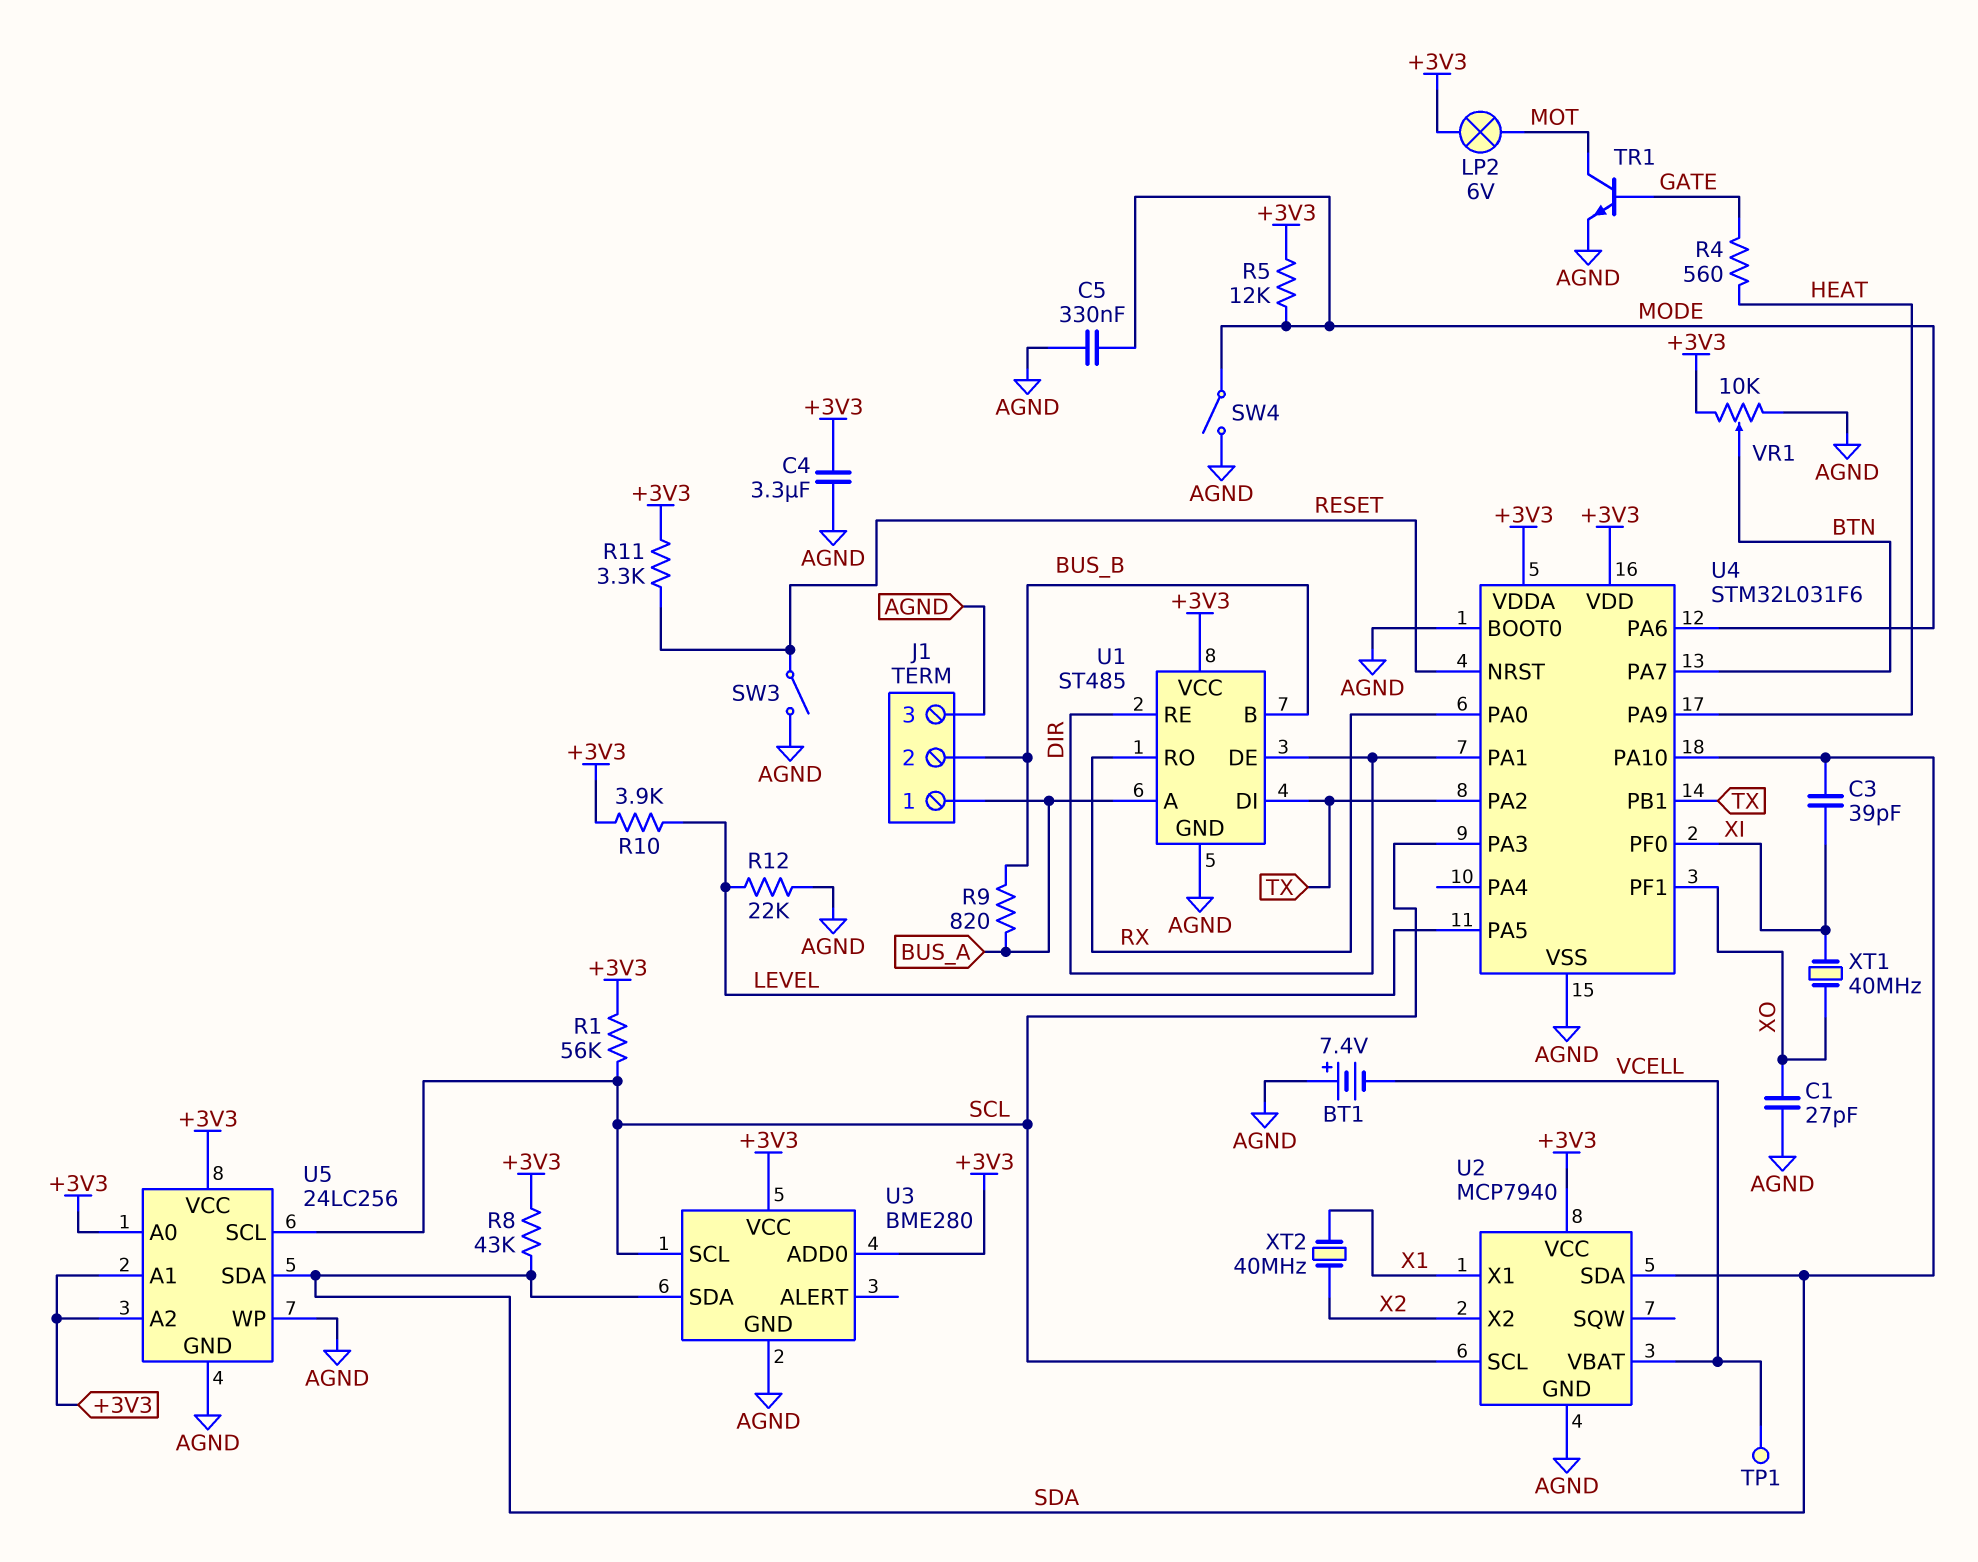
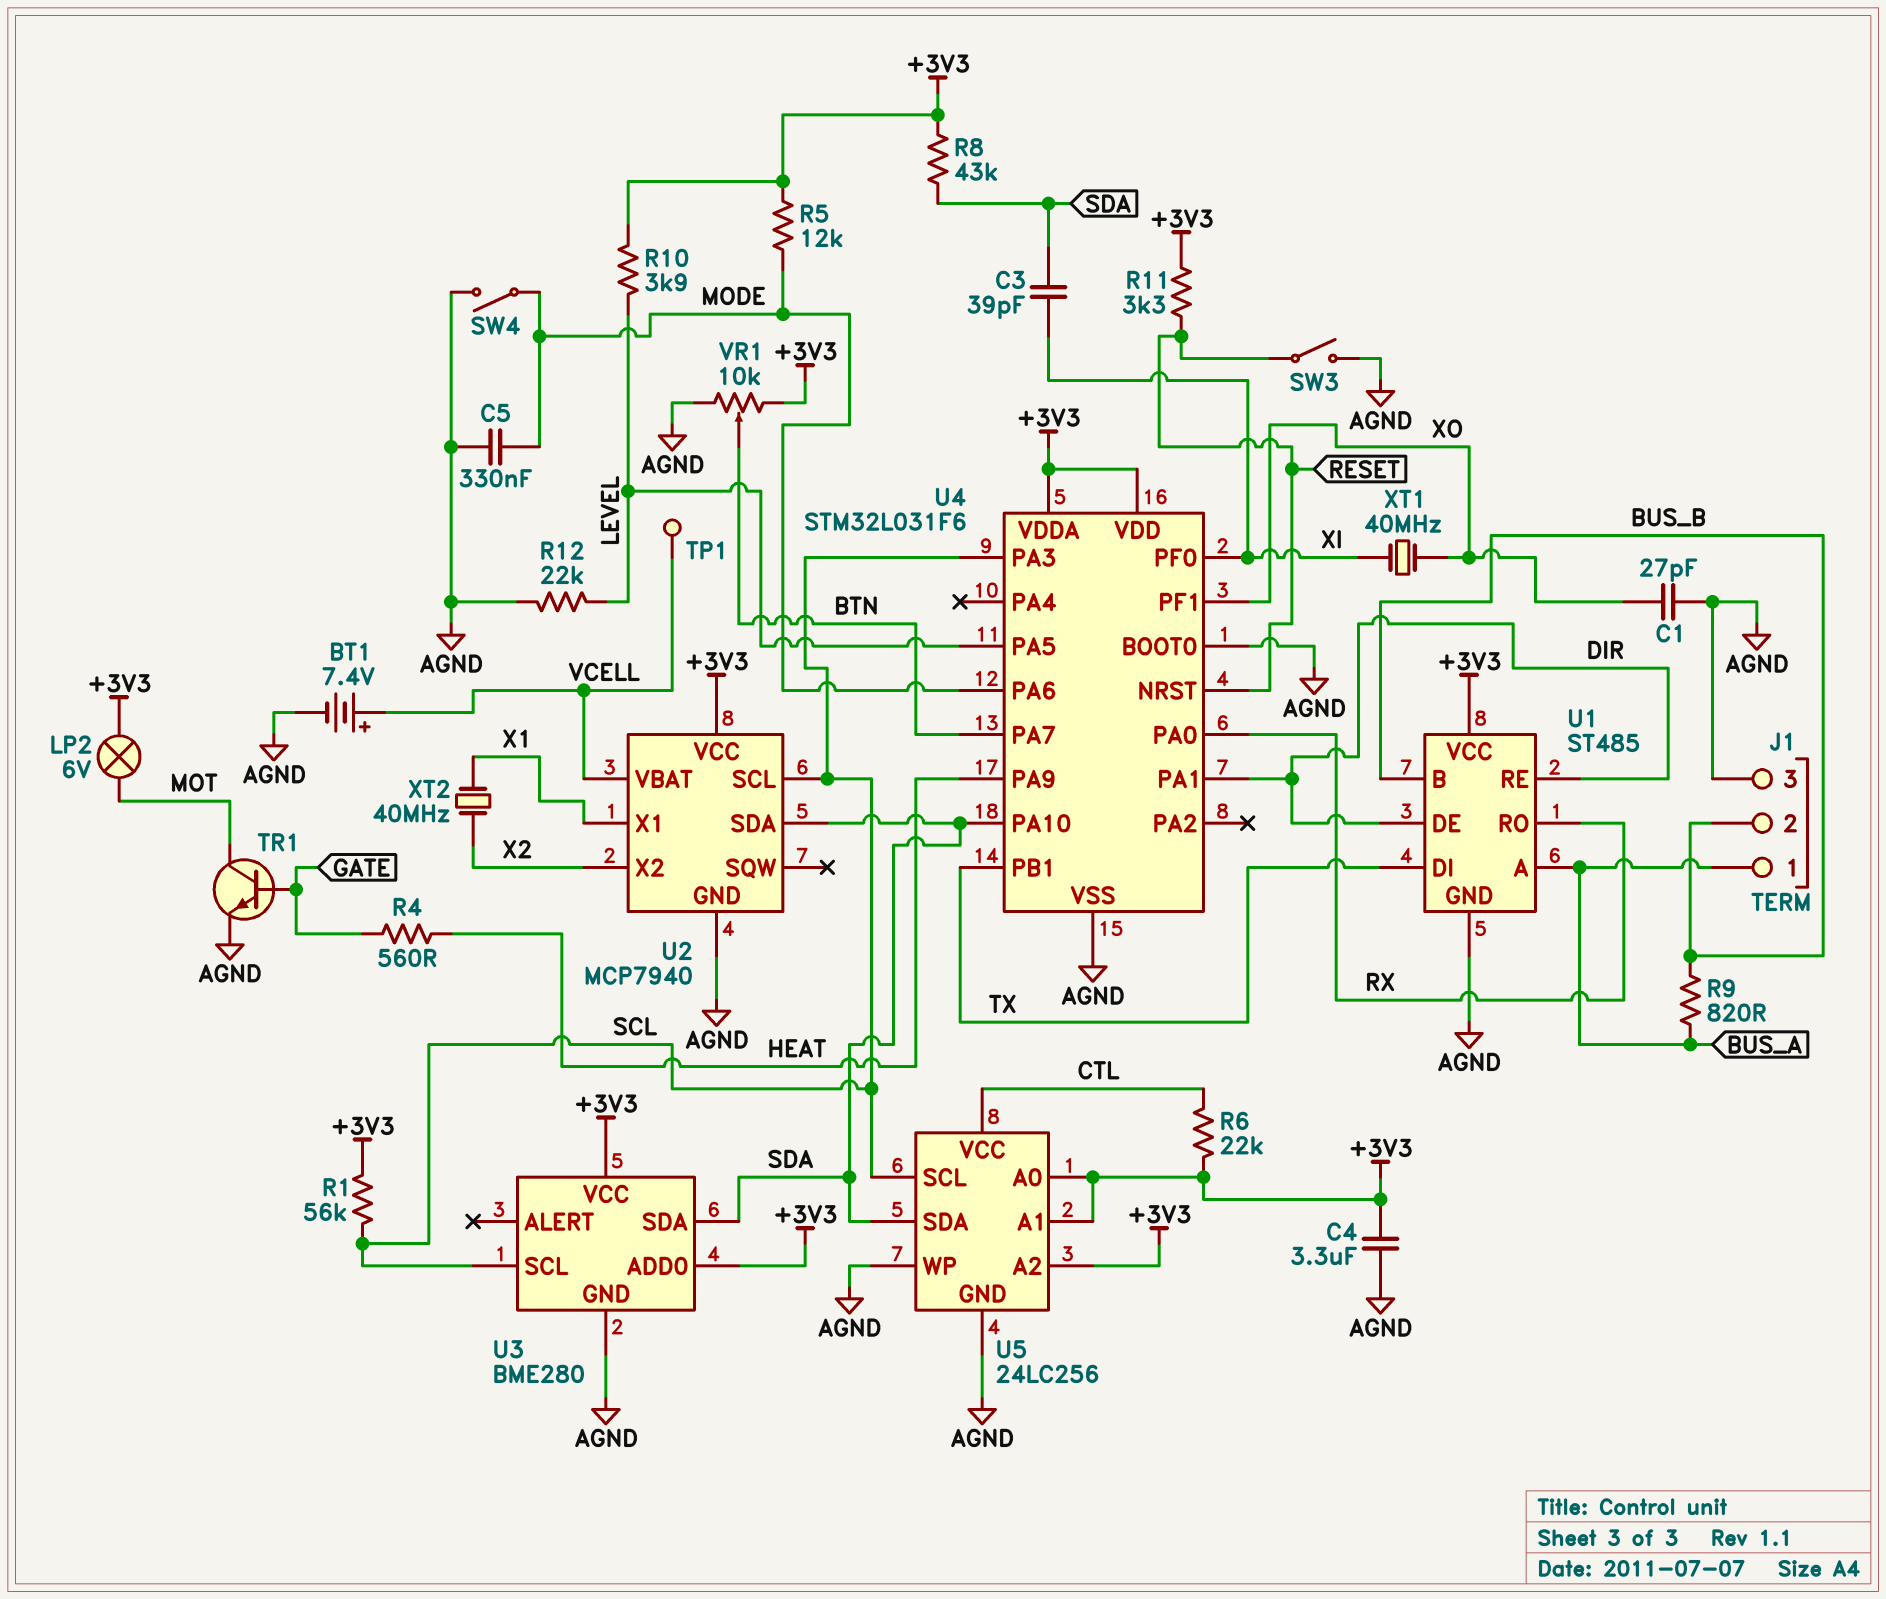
BT1: 7.4V (plus AGND, minus VCELL) -> 7.4V (plus VCELL, minus AGND)
R6: none -> 22k (+3V3, CTL)
U4 pin PA2: TX -> none
U5 pin VCC: +3V3 -> CTL

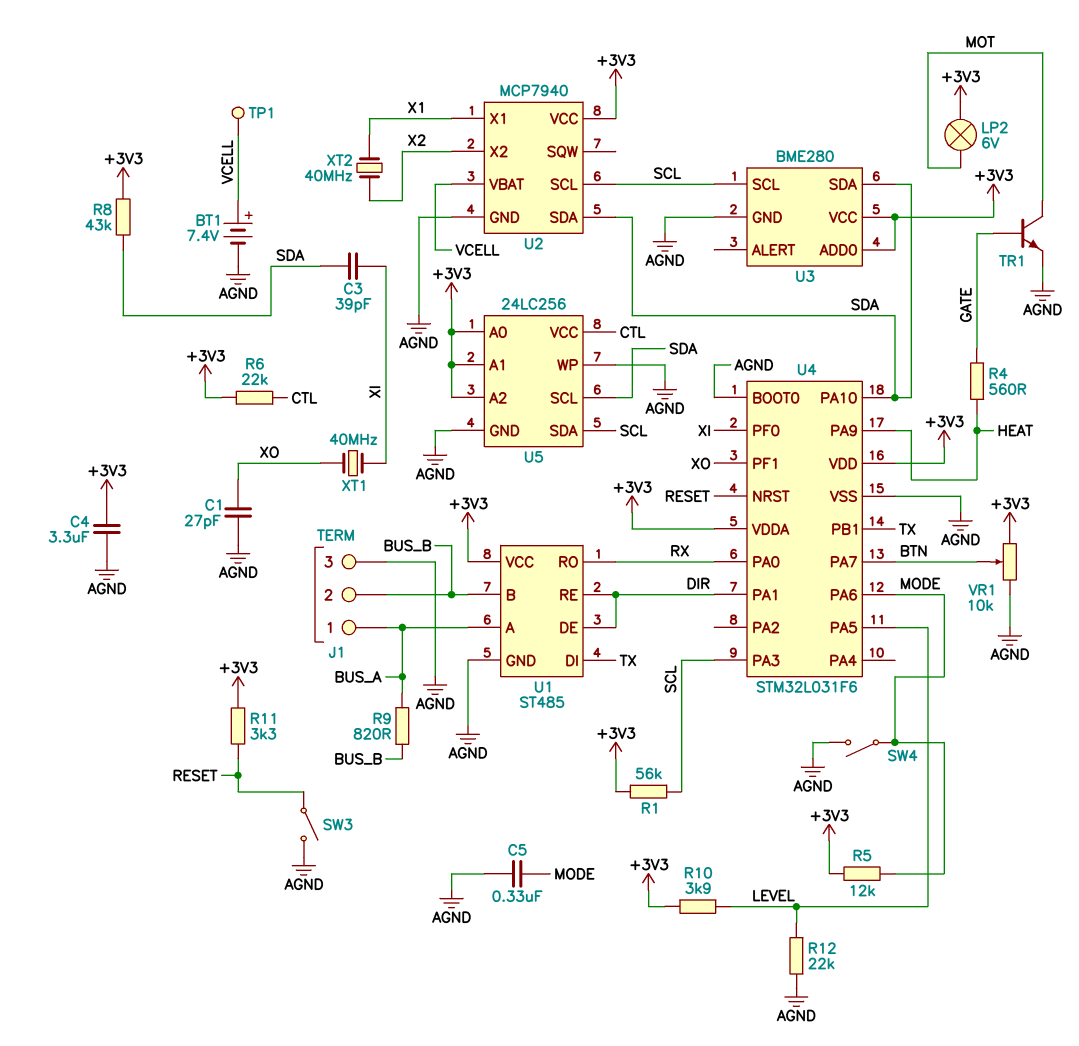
U5 pin SCL: SCL -> SDA
U5 pin SDA: SDA -> SCL

